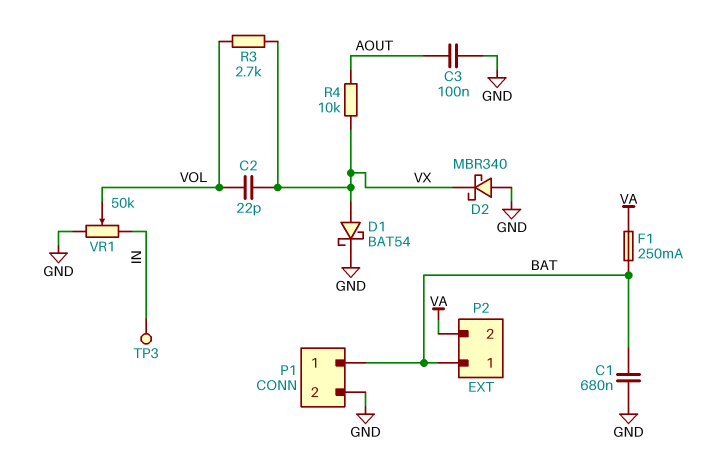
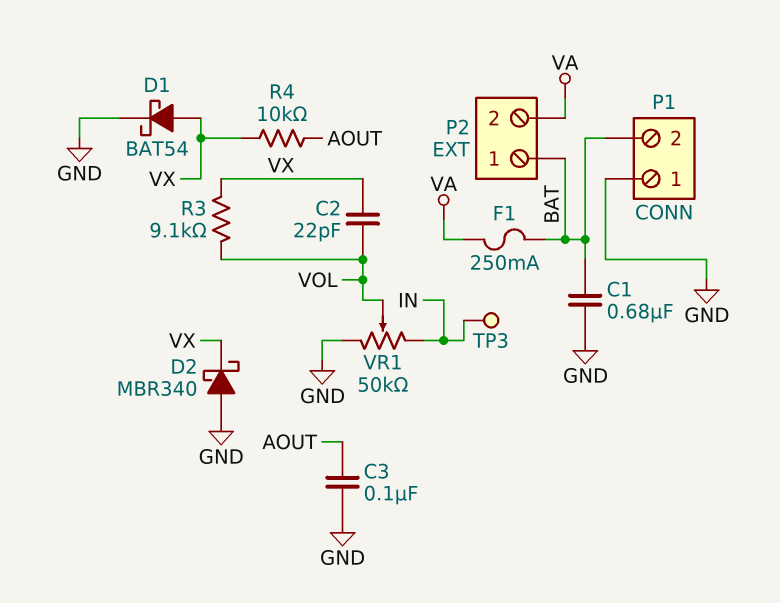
P1 pin 1: BAT -> GND
P1 pin 2: GND -> BAT
R3: 2.7k (VOL, VX) -> 9.1k (VOL, VX)

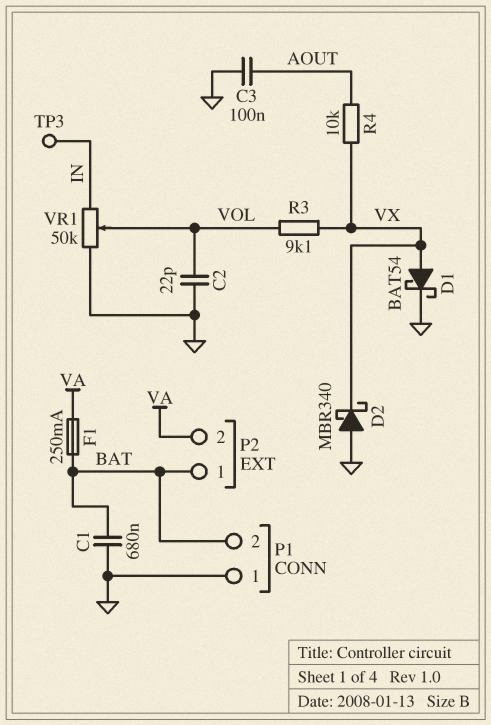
C2: 22pF (VOL, VX) -> 22pF (GND, VOL)

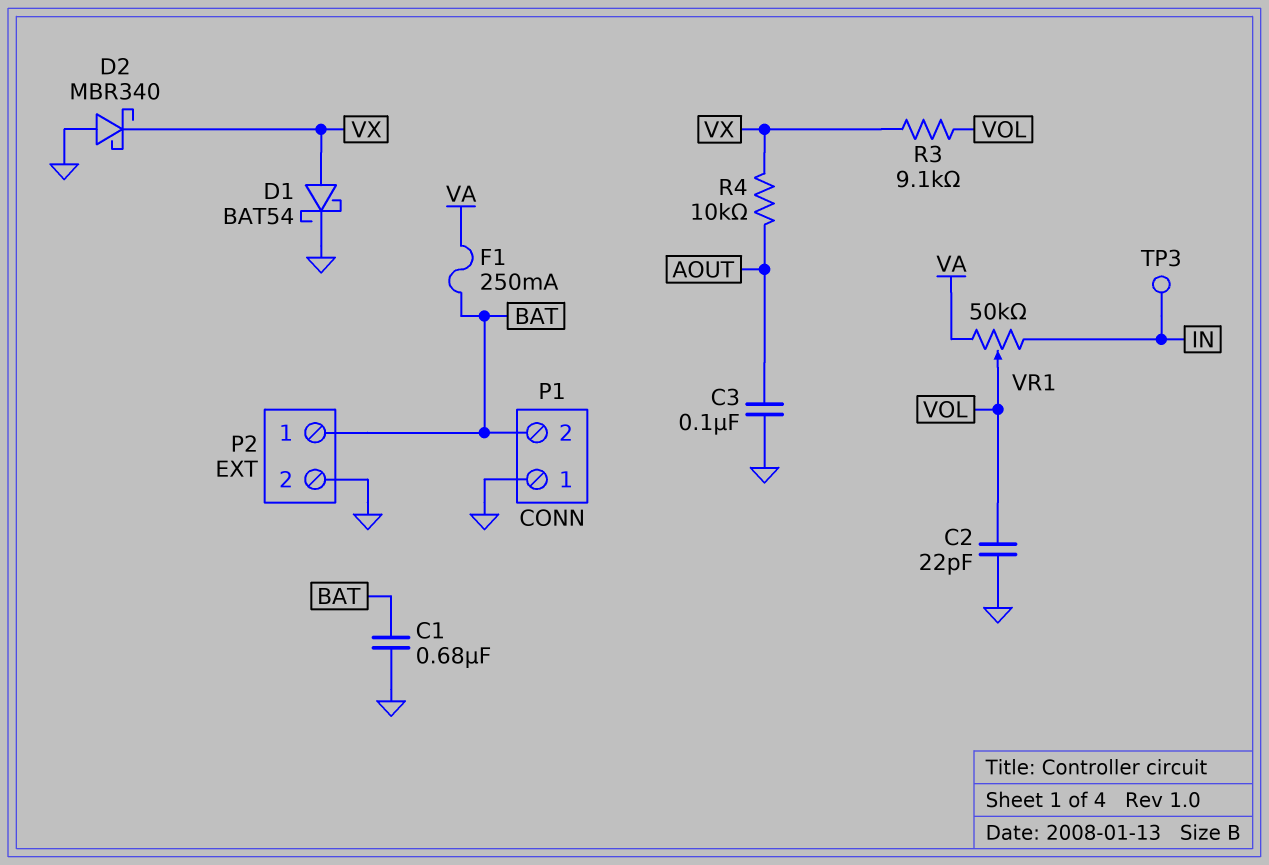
P2 pin 2: VA -> GND
VR1: 50k (GND, IN, wiper VOL) -> 50k (IN, VA, wiper VOL)

